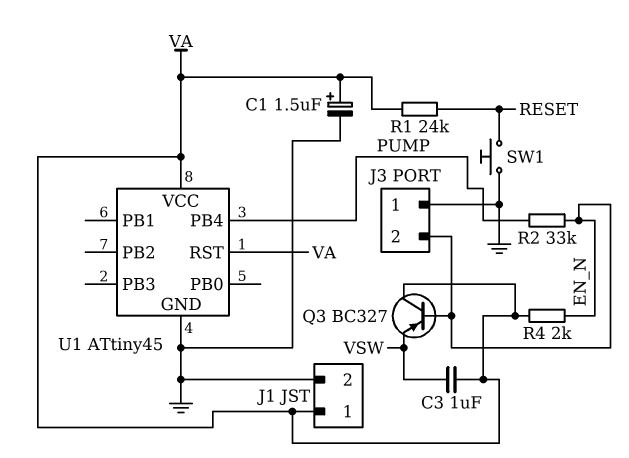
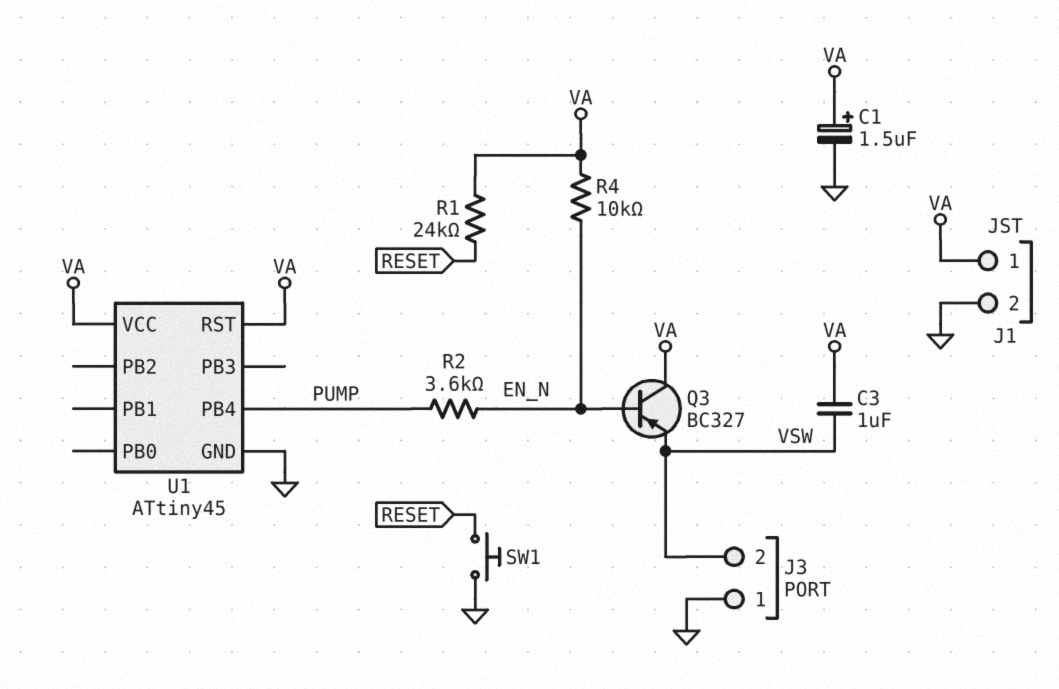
J3 pin 2: EN_N -> VSW
R2: 33k (EN_N, PUMP) -> 3.6k (EN_N, PUMP)
R4: 2k (EN_N, VA) -> 10k (EN_N, VA)

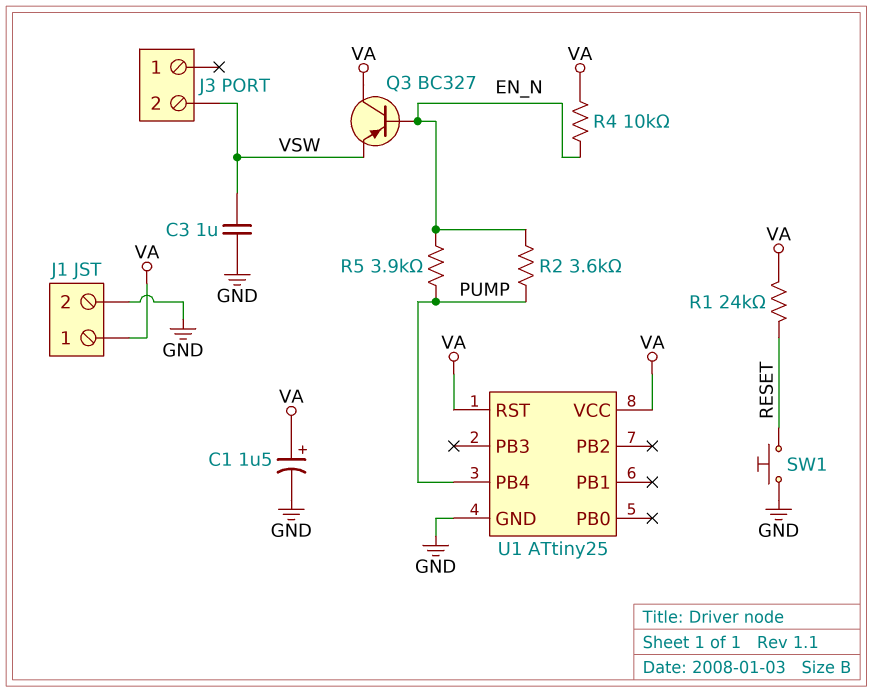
C3: 1uF (VA, VSW) -> 1uF (GND, VSW)
J3 pin 1: GND -> none
R5: none -> 3.9k (EN_N, PUMP)
U1: ATtiny45 -> ATtiny25

